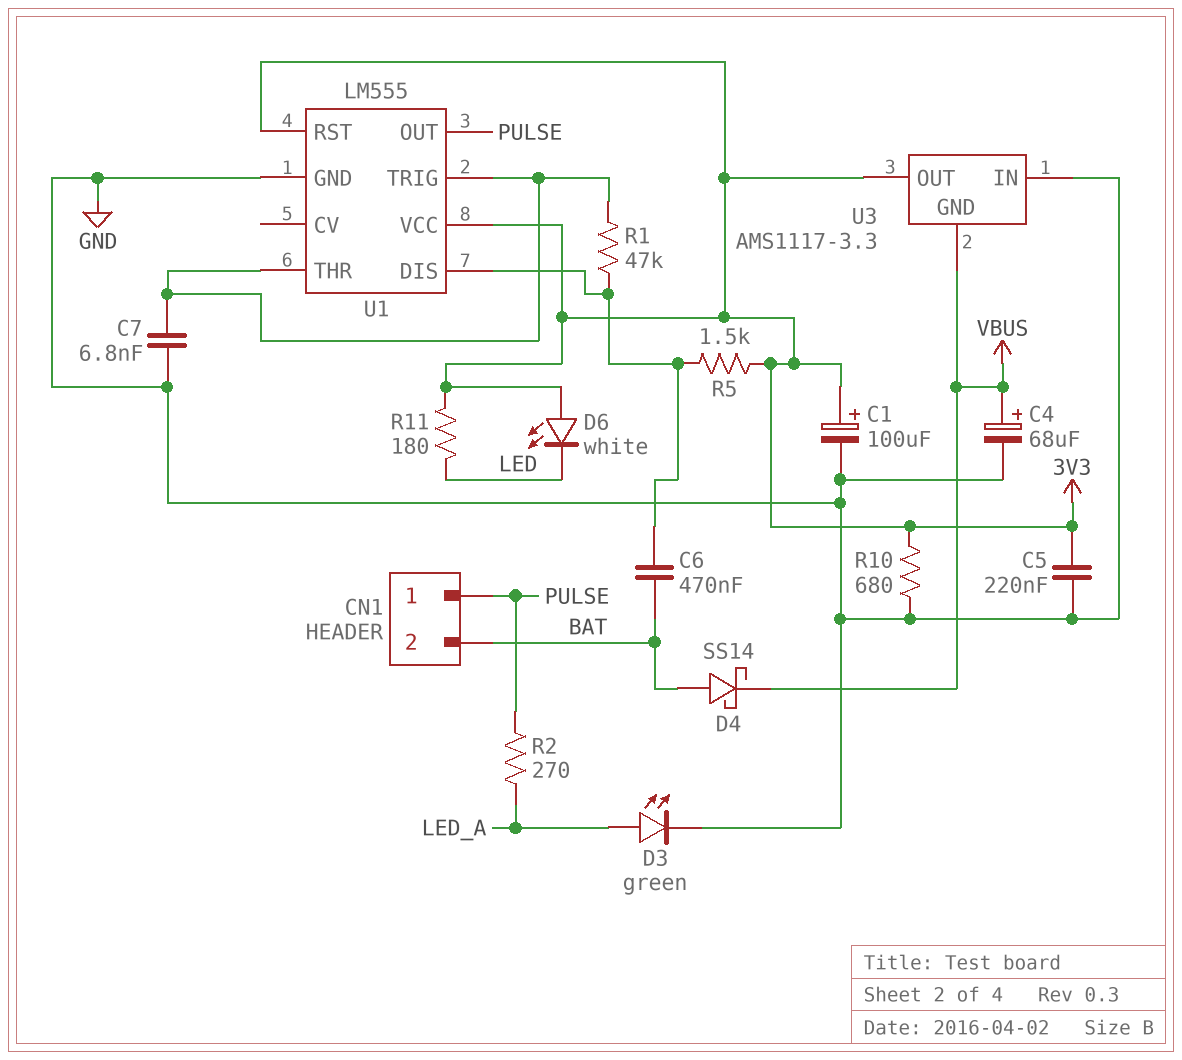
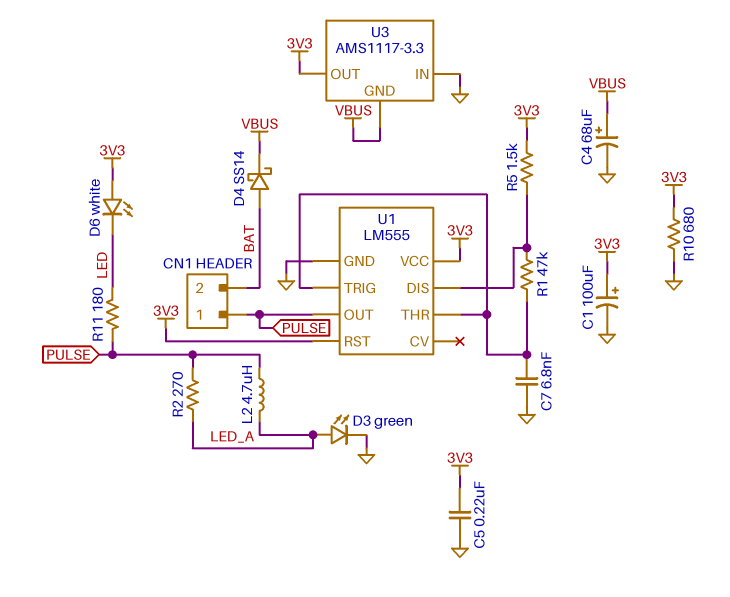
C6: 470nF (BAT, U1/DIS) -> none
L2: none -> 4.7uH (LED_A, PULSE)
R11: 180 (3V3, LED) -> 180 (LED, PULSE)

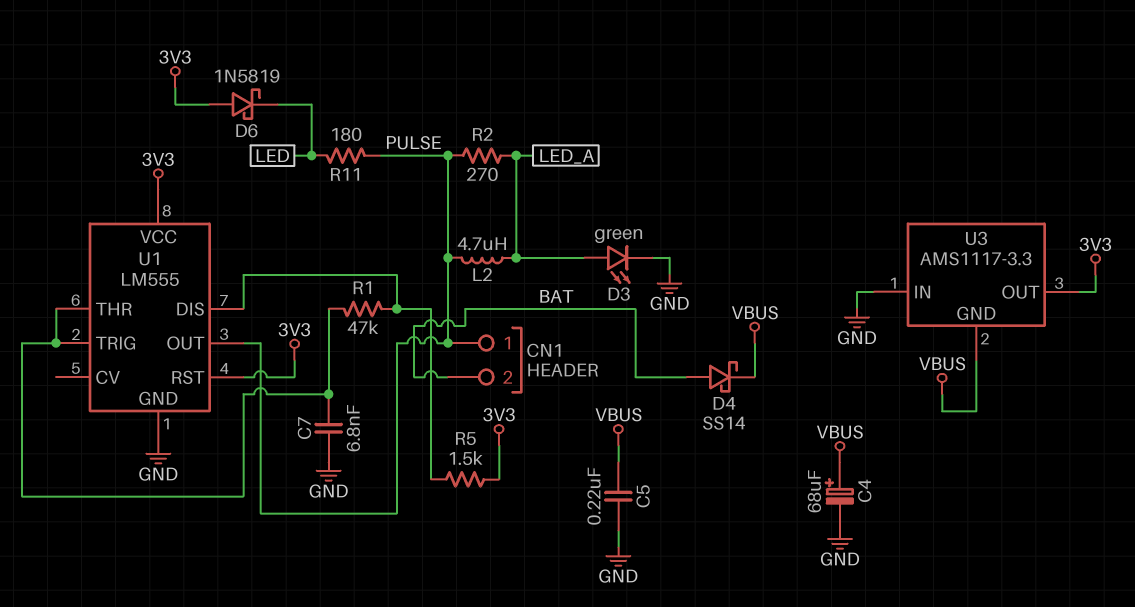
C1: 100uF (plus 3V3, minus GND) -> none
C5: 220nF (3V3, GND) -> 220nF (GND, VBUS)
D6: LED white (A 3V3, K LED) -> schottky 1N5819 (A 3V3, K LED)
R10: 680 (3V3, GND) -> none

